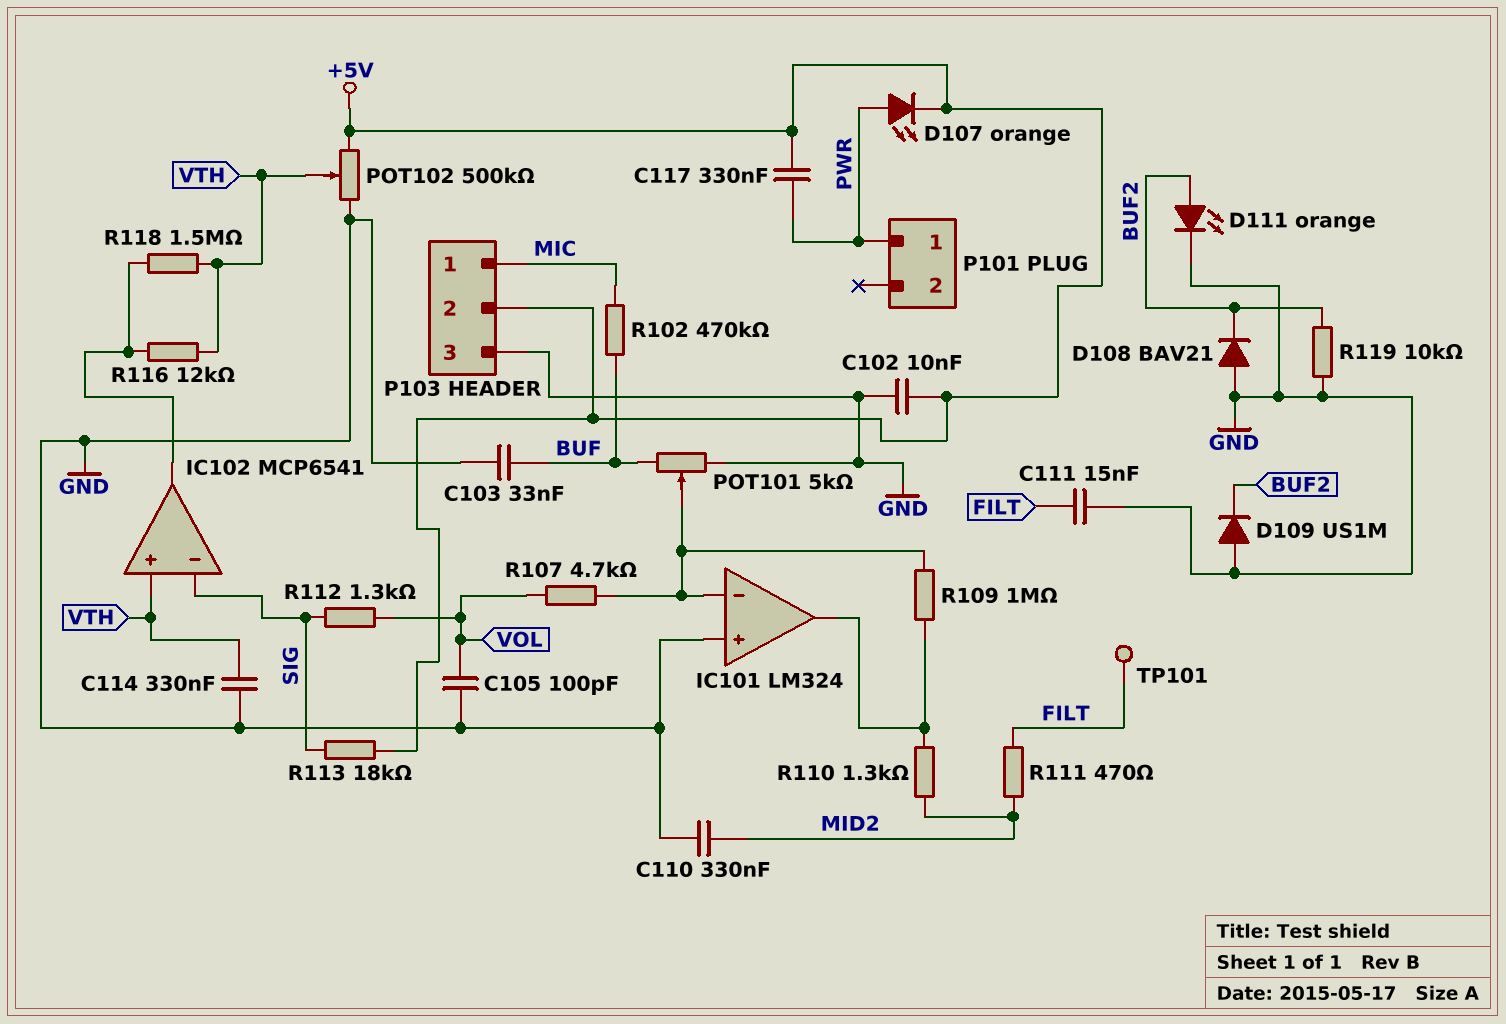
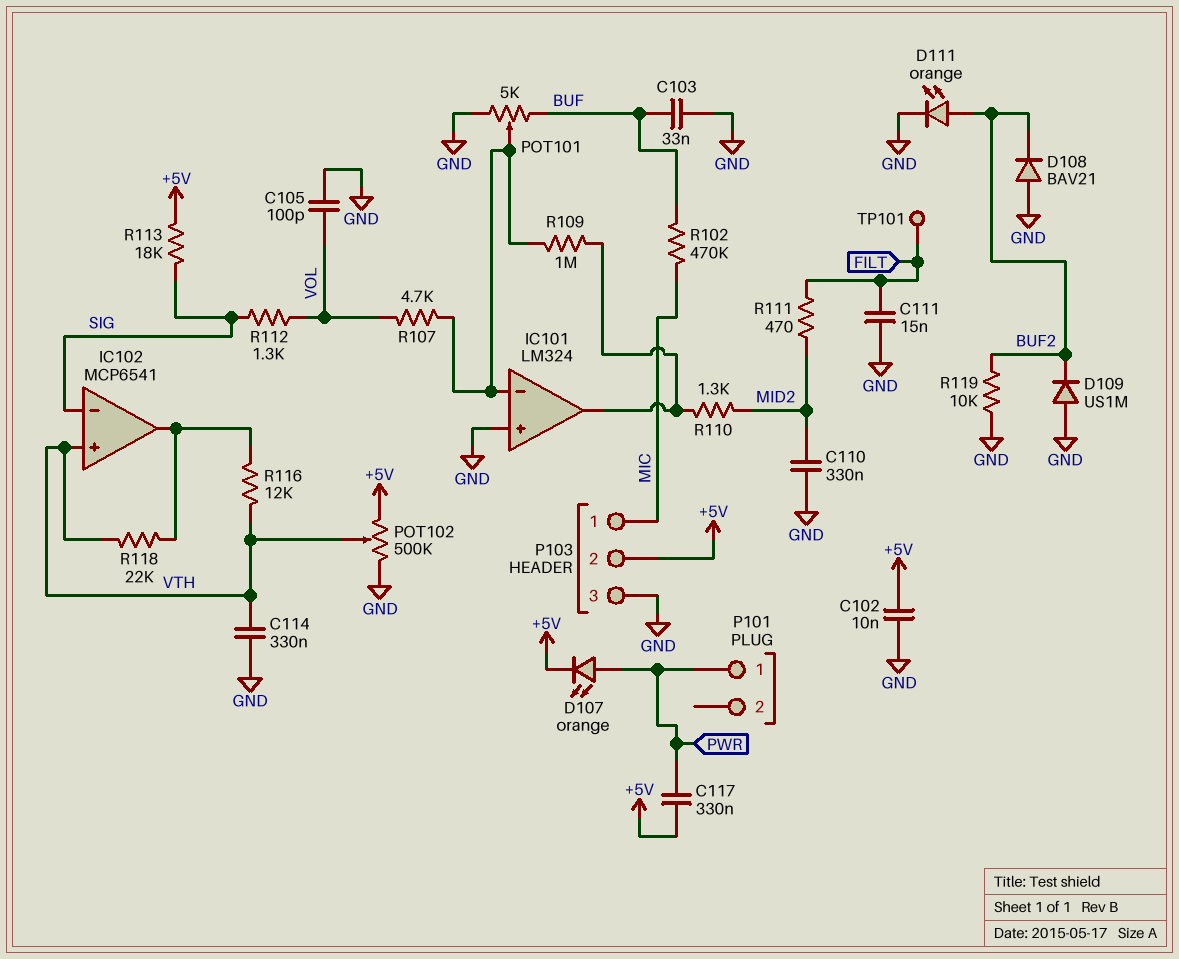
R118: 1.5M (IC102/out, VTH) -> 22k (IC102/out, VTH)

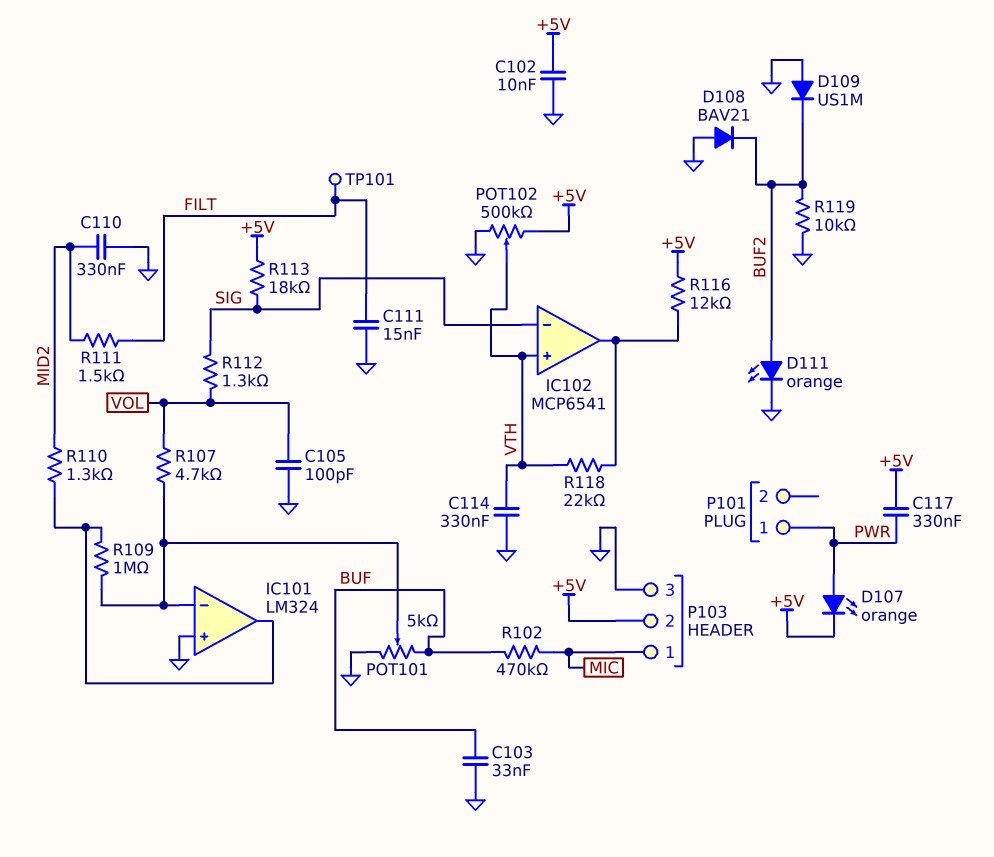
R111: 470 (FILT, MID2) -> 1.5k (FILT, MID2)
R116: 12k (IC102/out, VTH) -> 12k (+5V, IC102/out)

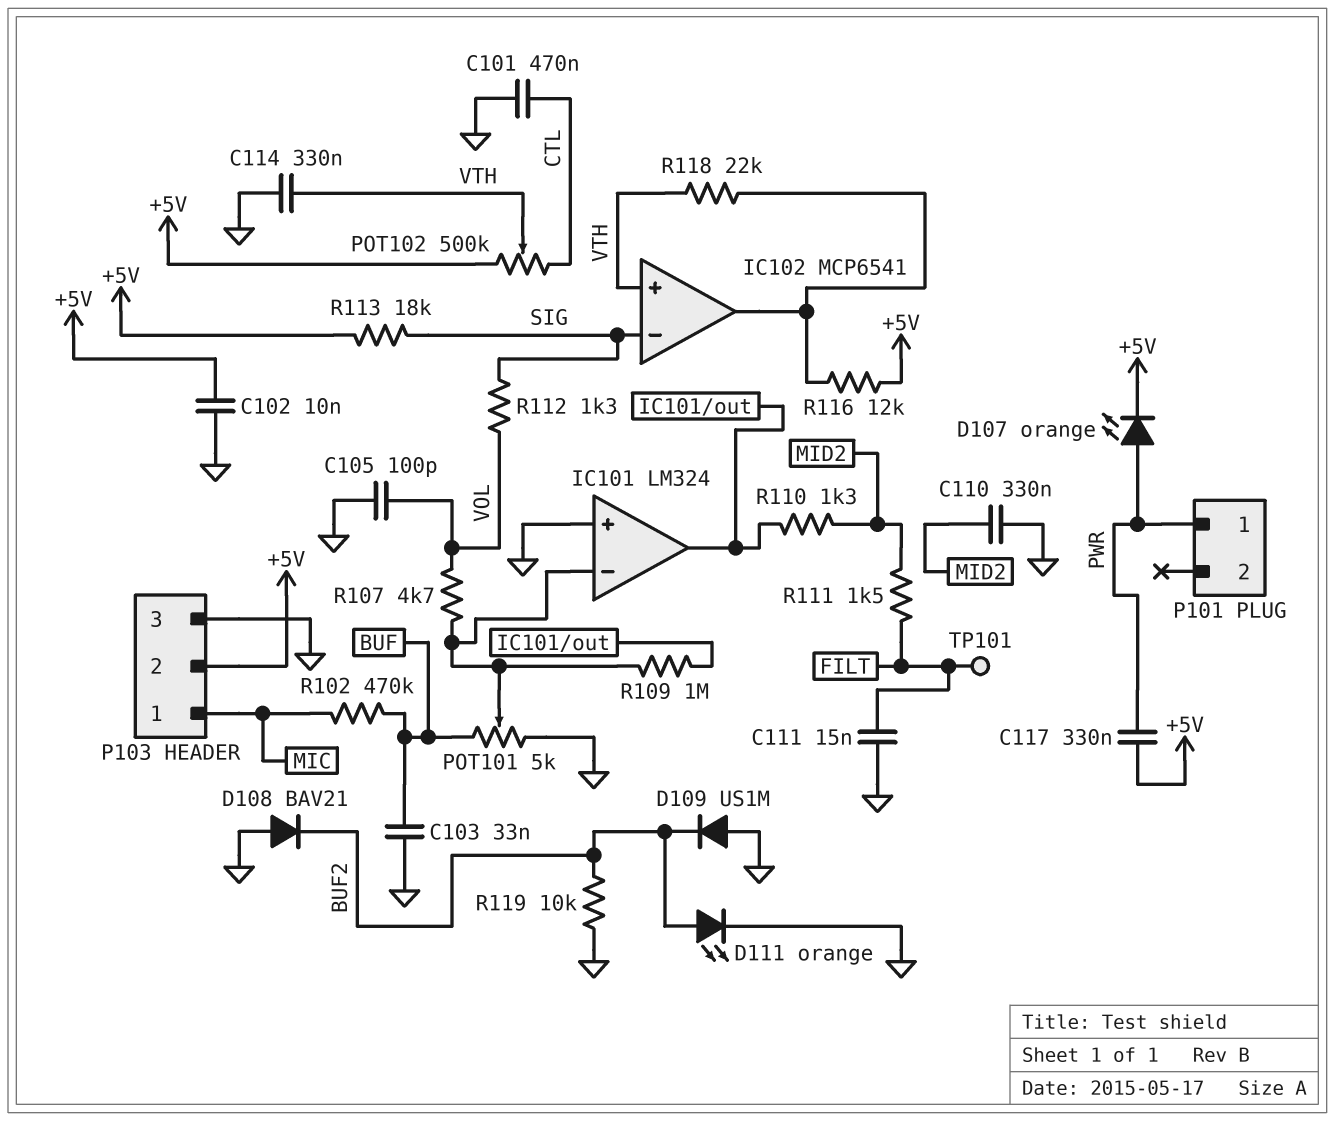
C101: none -> 470nF (CTL, GND)
POT102: 500k (+5V, GND, wiper VTH) -> 500k (+5V, CTL, wiper VTH)

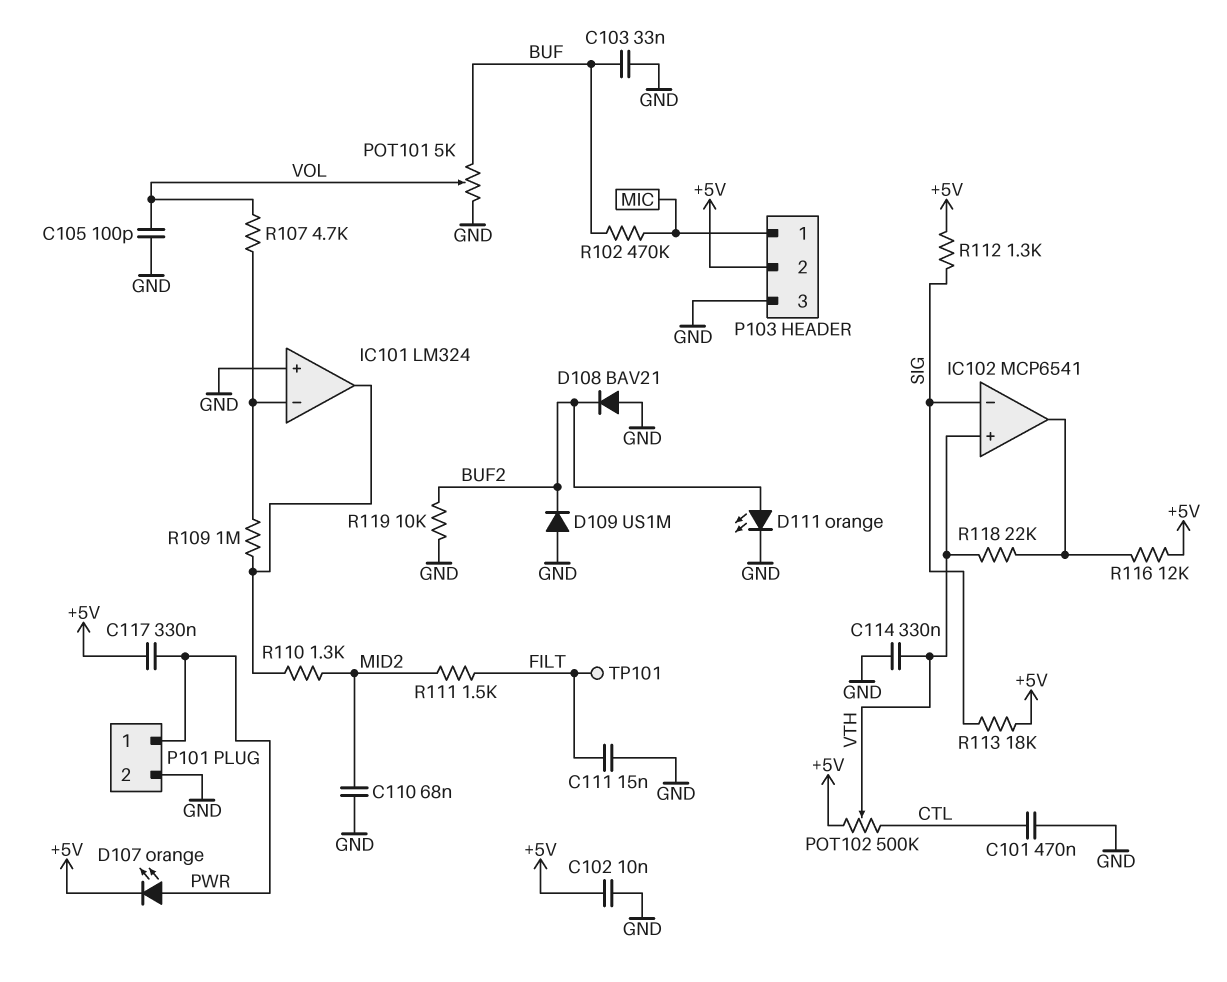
C110: 330nF (GND, MID2) -> 68nF (GND, MID2)
P101 pin 2: none -> GND
POT101: 5k (BUF, GND, wiper IC101/in-) -> 5k (BUF, GND, wiper VOL)
R112: 1.3k (SIG, VOL) -> 1.3k (+5V, SIG)

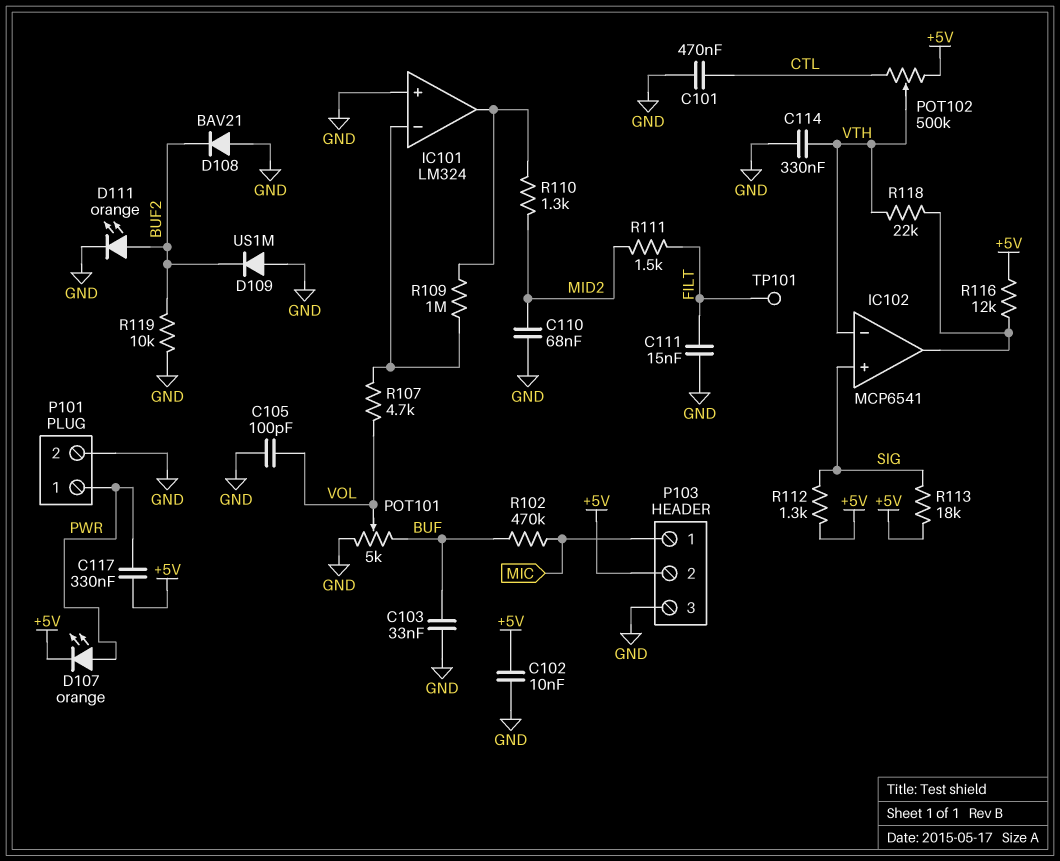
IC102 pin in+: VTH -> SIG
IC102 pin in-: SIG -> VTH

